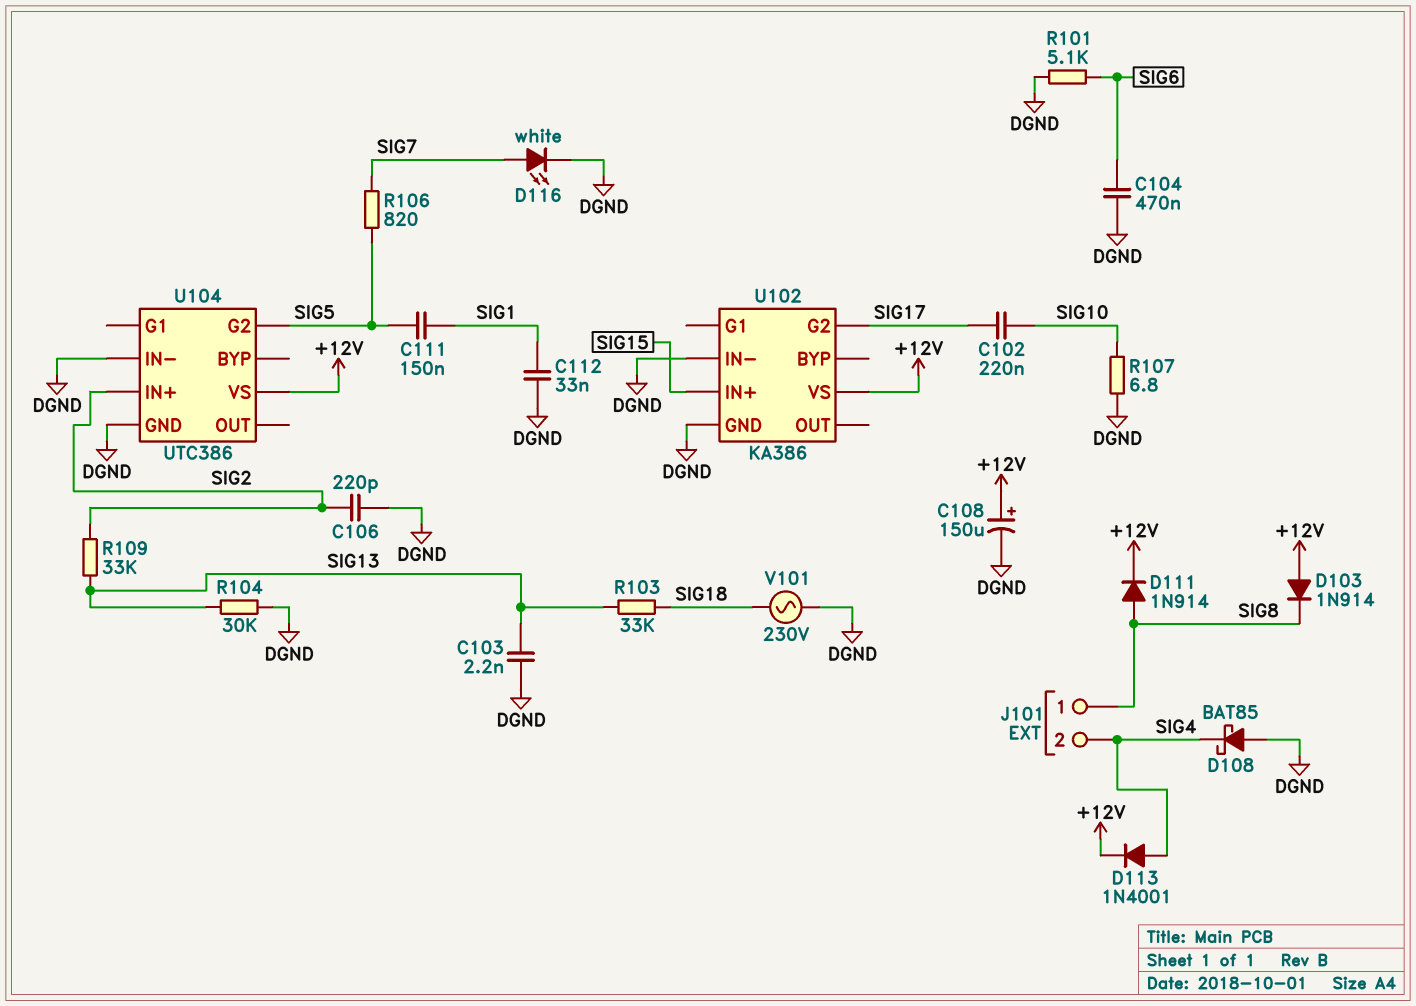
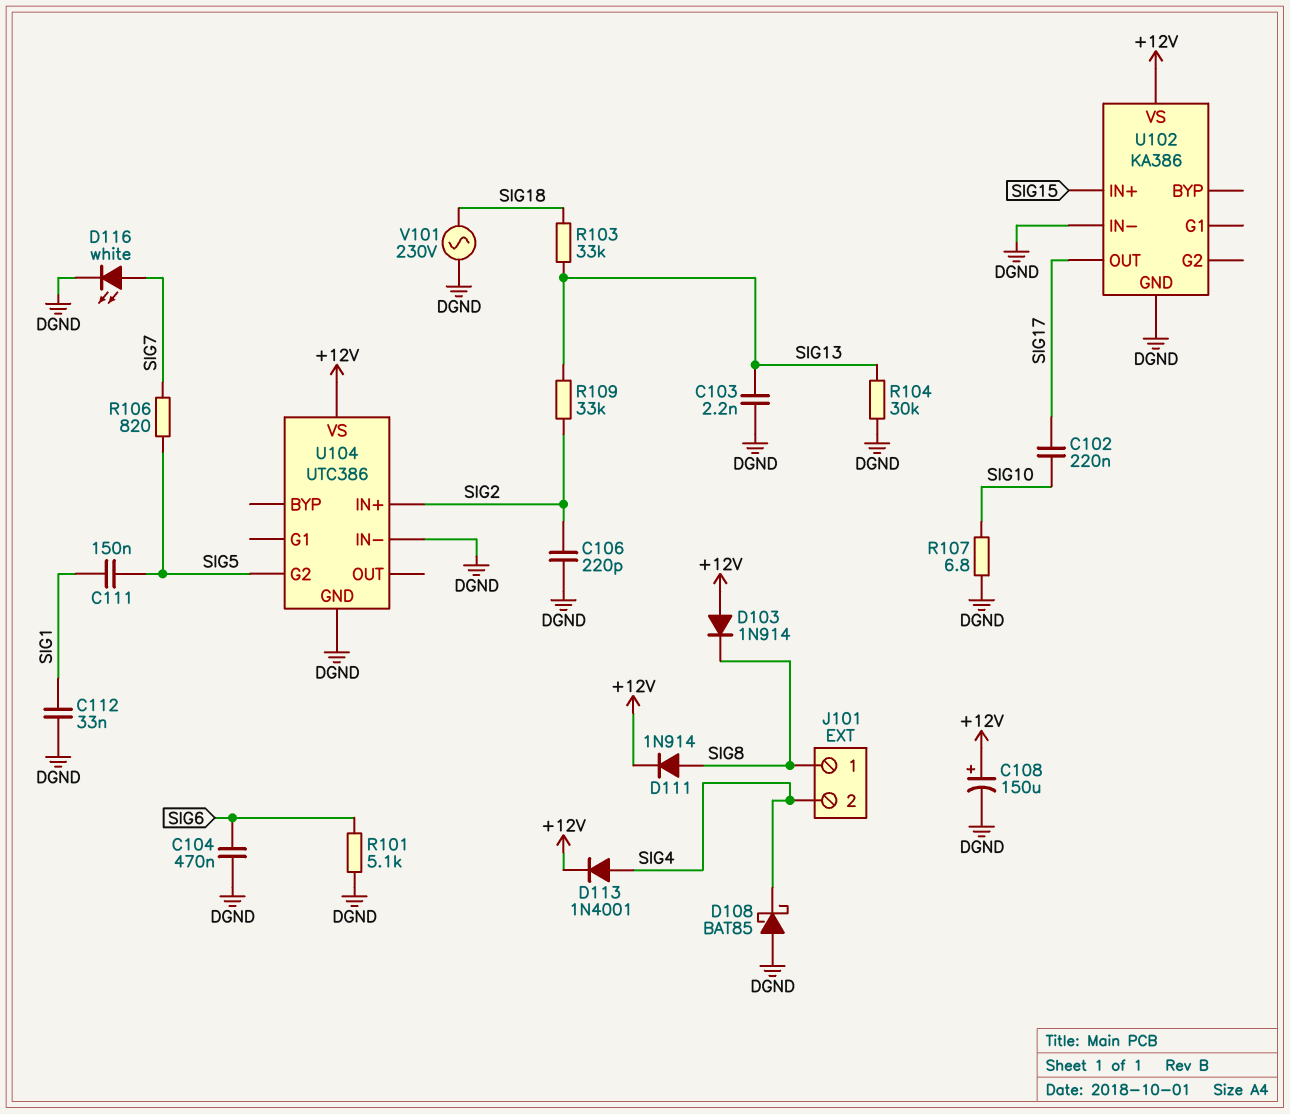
U102 pin G2: SIG17 -> none
U102 pin OUT: none -> SIG17

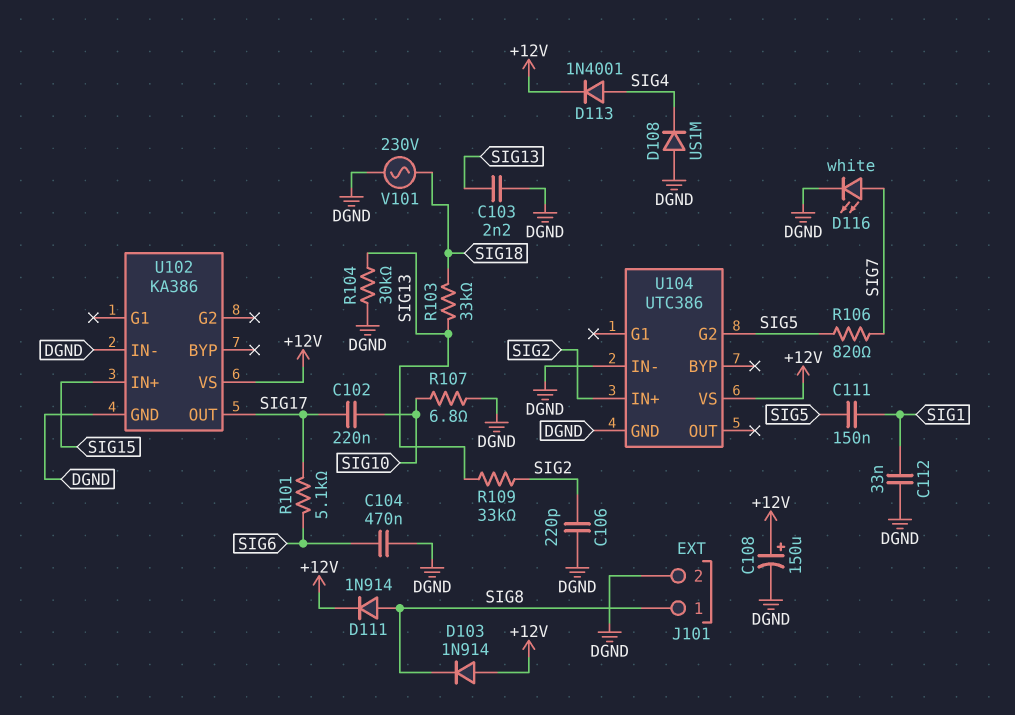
D108: schottky BAT85 (A DGND, K SIG4) -> diode US1M (A DGND, K SIG4)
J101 pin 2: SIG4 -> DGND
R101: 5.1k (DGND, SIG6) -> 5.1k (SIG6, SIG17)

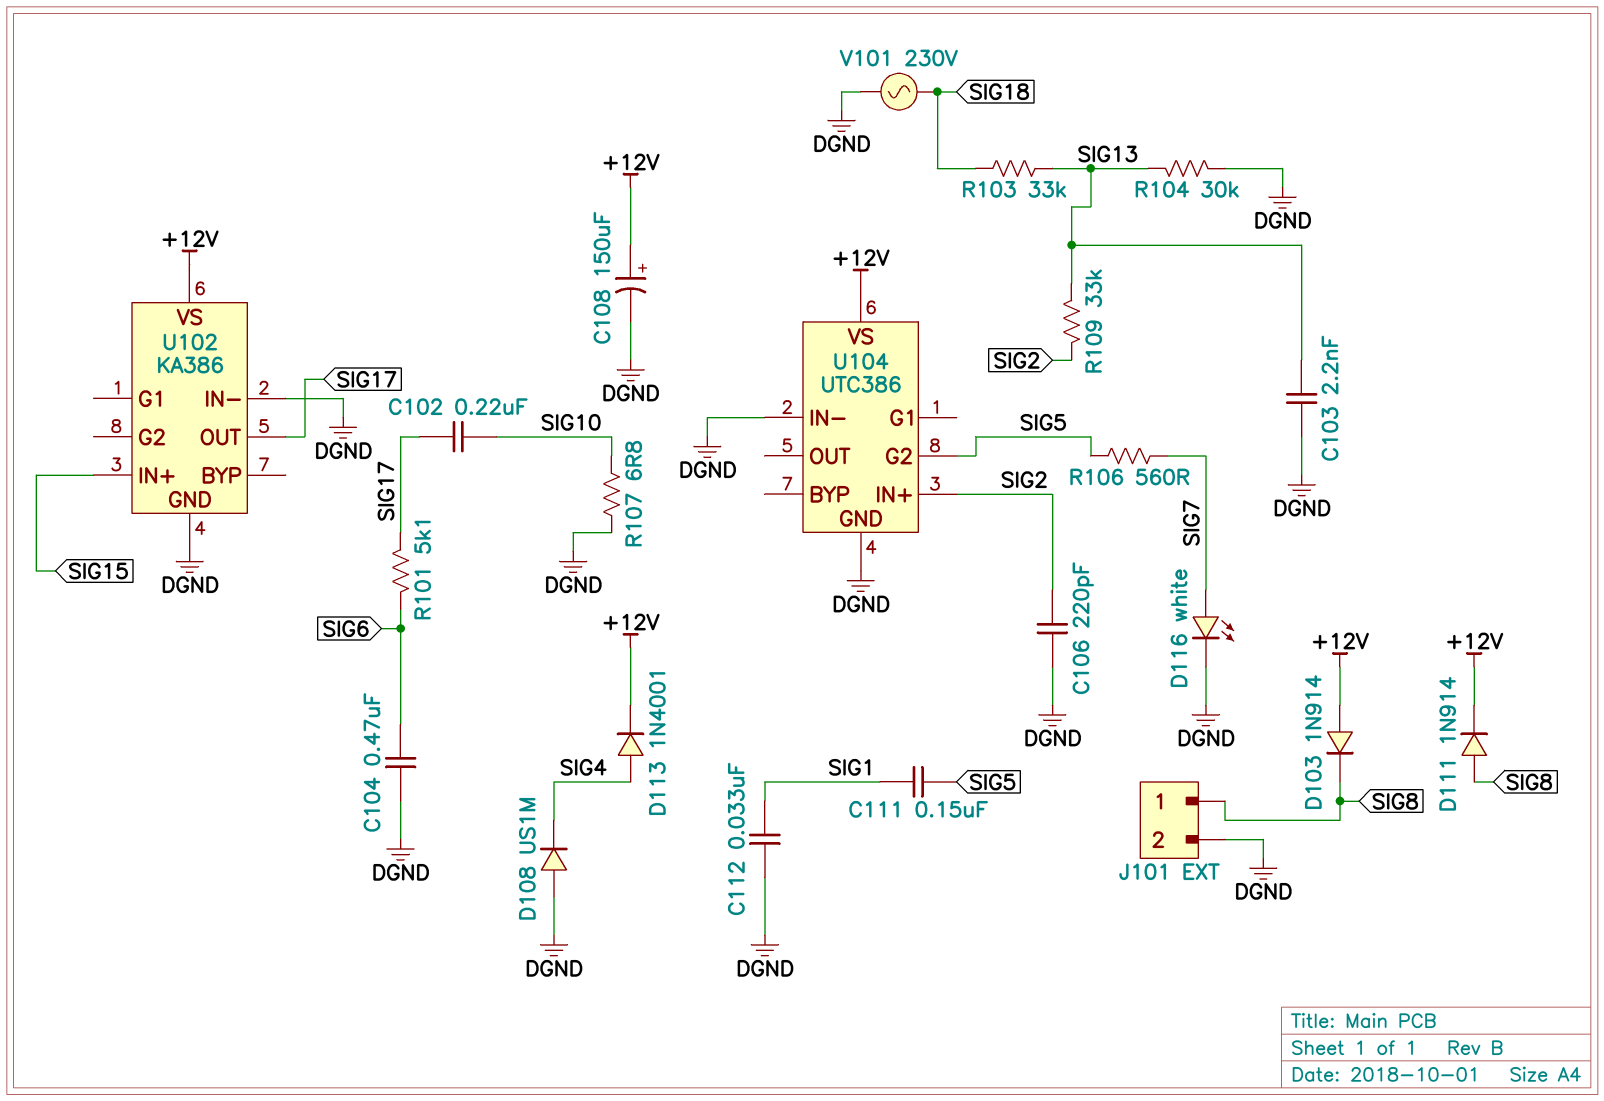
R106: 820 (SIG5, SIG7) -> 560 (SIG5, SIG7)

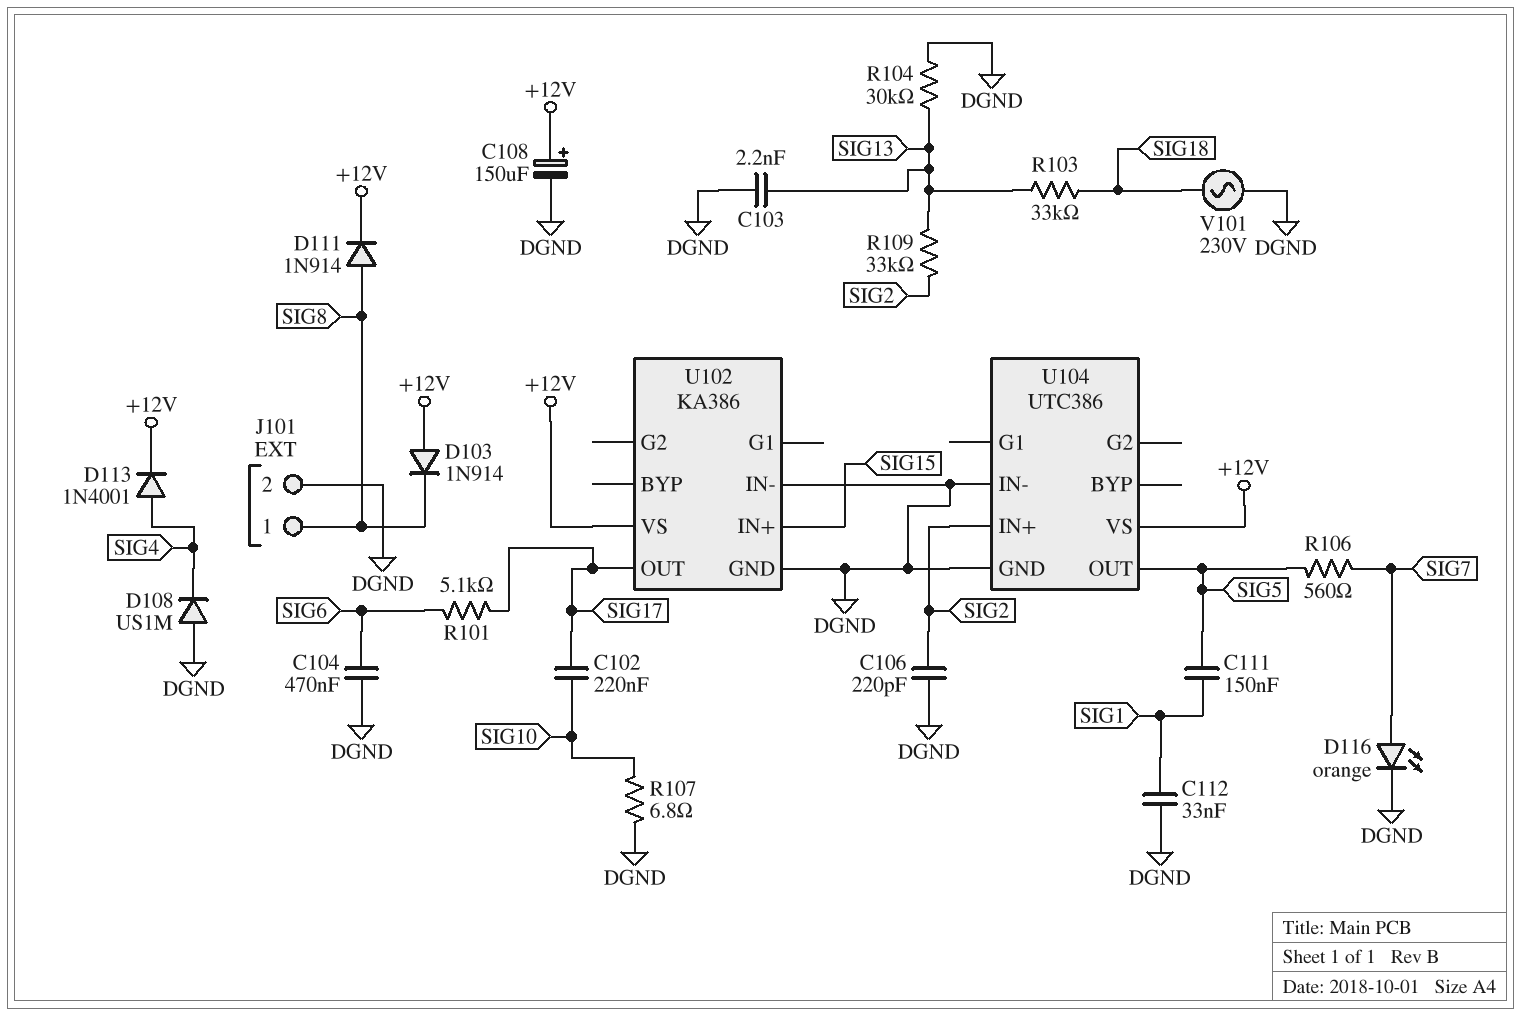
D116: LED white (A SIG7, K DGND) -> LED orange (A SIG7, K DGND)
U104 pin G2: SIG5 -> none
U104 pin OUT: none -> SIG5

